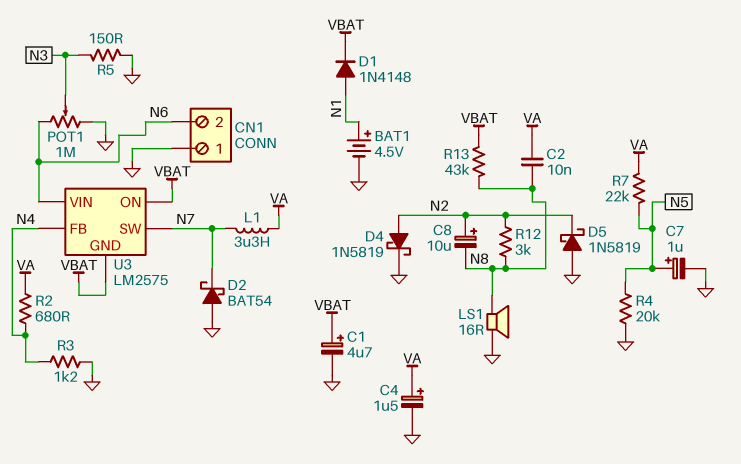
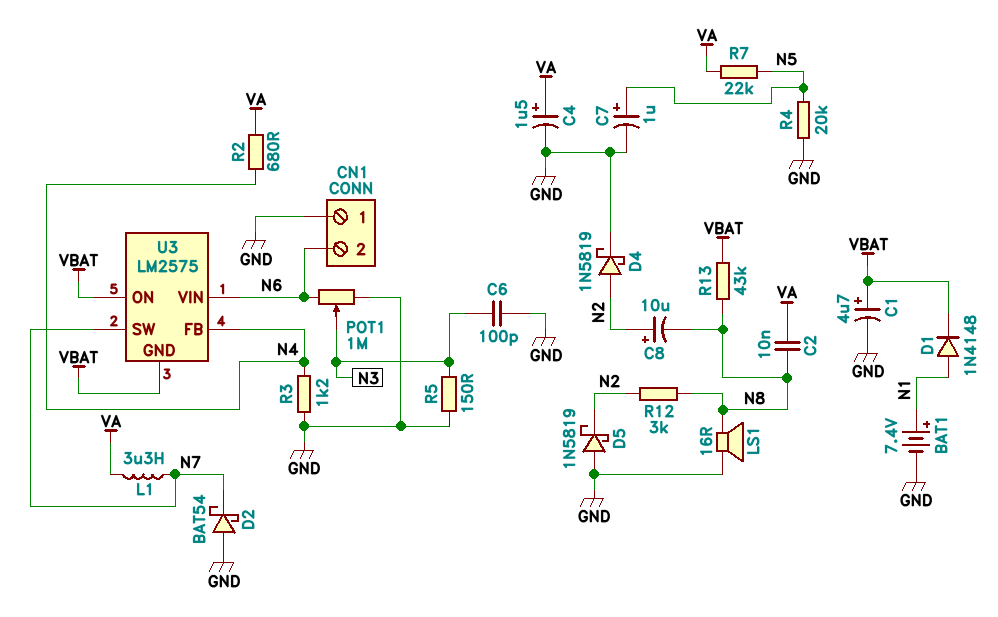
BAT1: 4.5V (plus N1, minus GND) -> 7.4V (plus N1, minus GND)
C6: none -> 100pF (GND, N3)

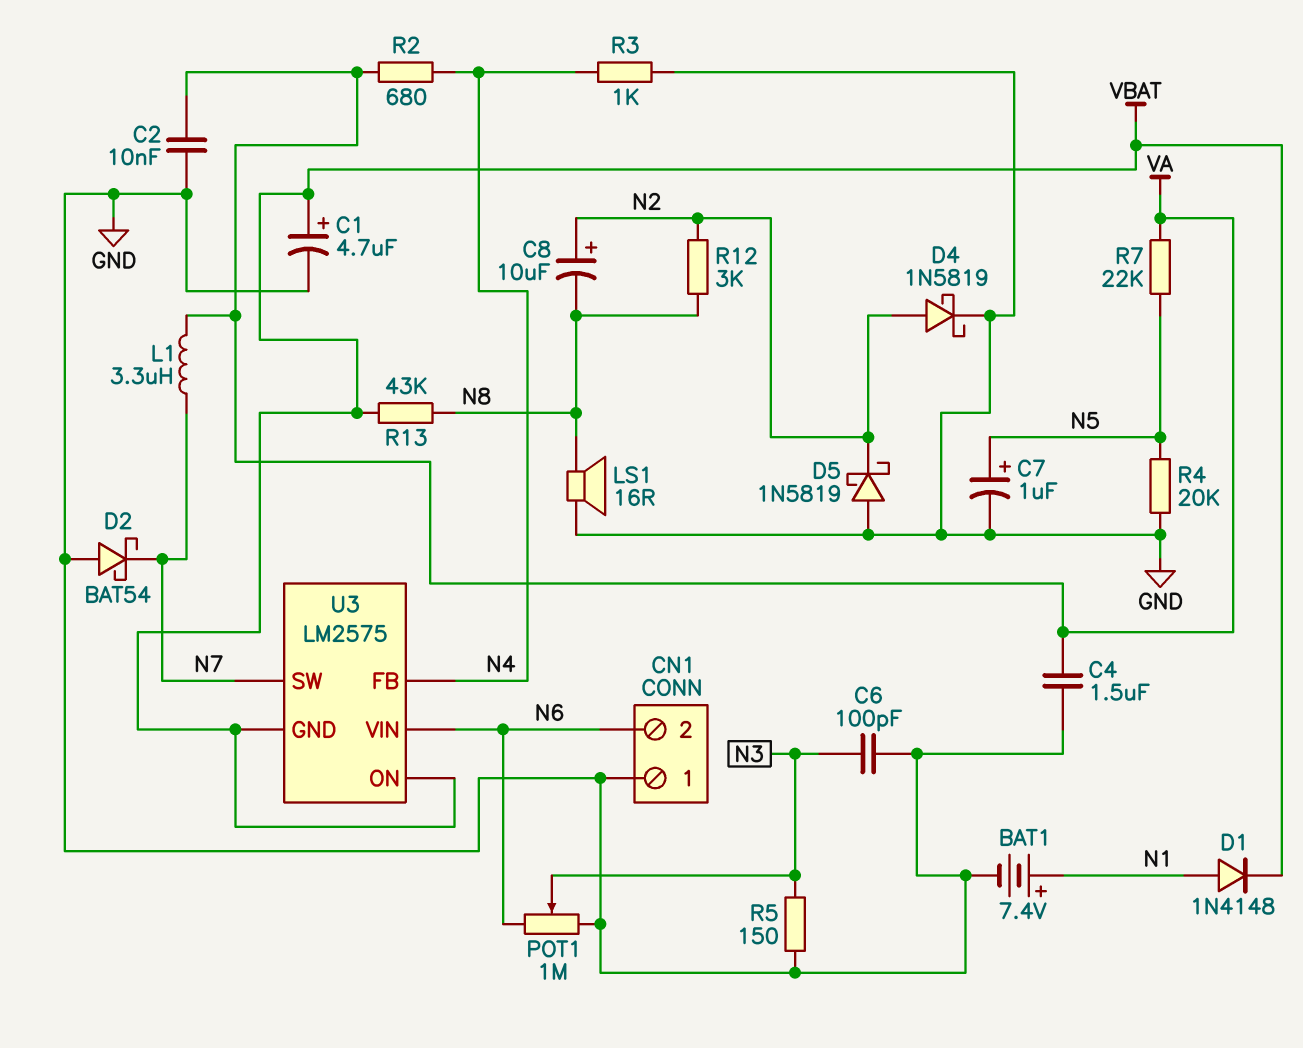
C2: 10nF (N8, VA) -> 10nF (GND, VA)
C4: 1.5uF (plus VA, minus GND) -> 1.5uF (GND, VA)
R3: 1.2k (GND, N4) -> 1k (GND, N4)

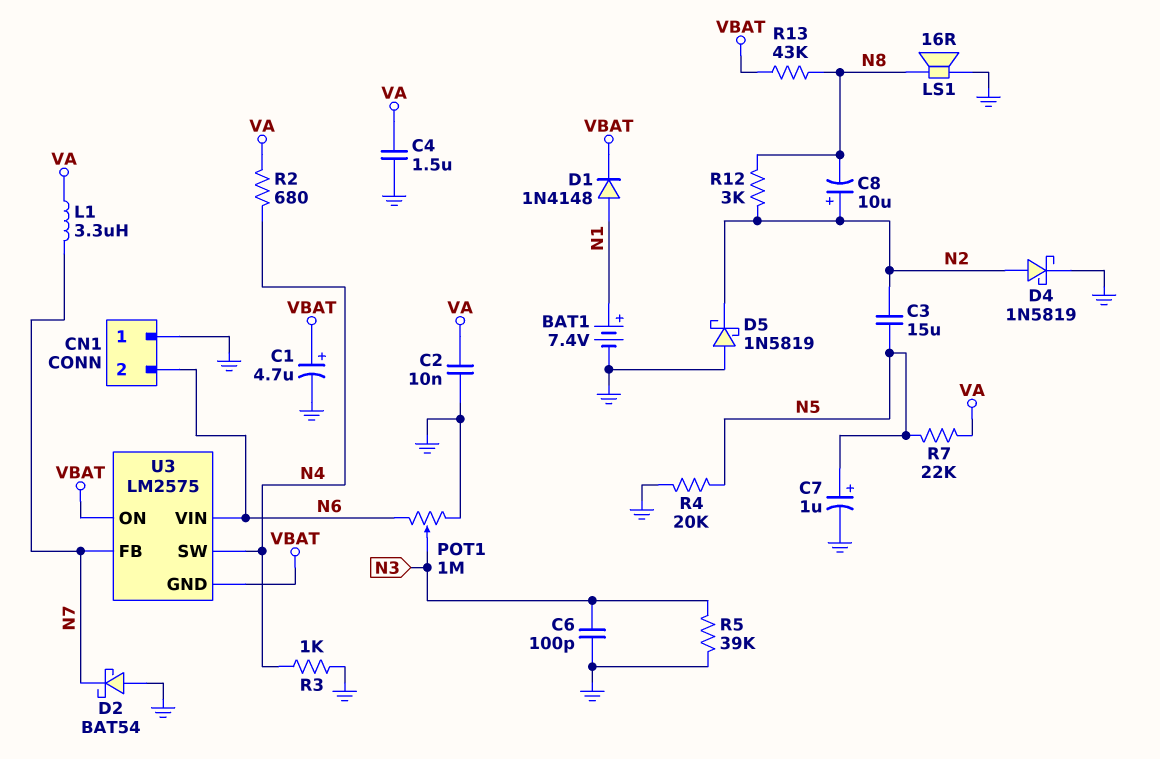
C3: none -> 15uF (N2, N5)
R5: 150 (GND, N3) -> 39k (GND, N3)
U3 pin FB: N4 -> N7
U3 pin SW: N7 -> N4

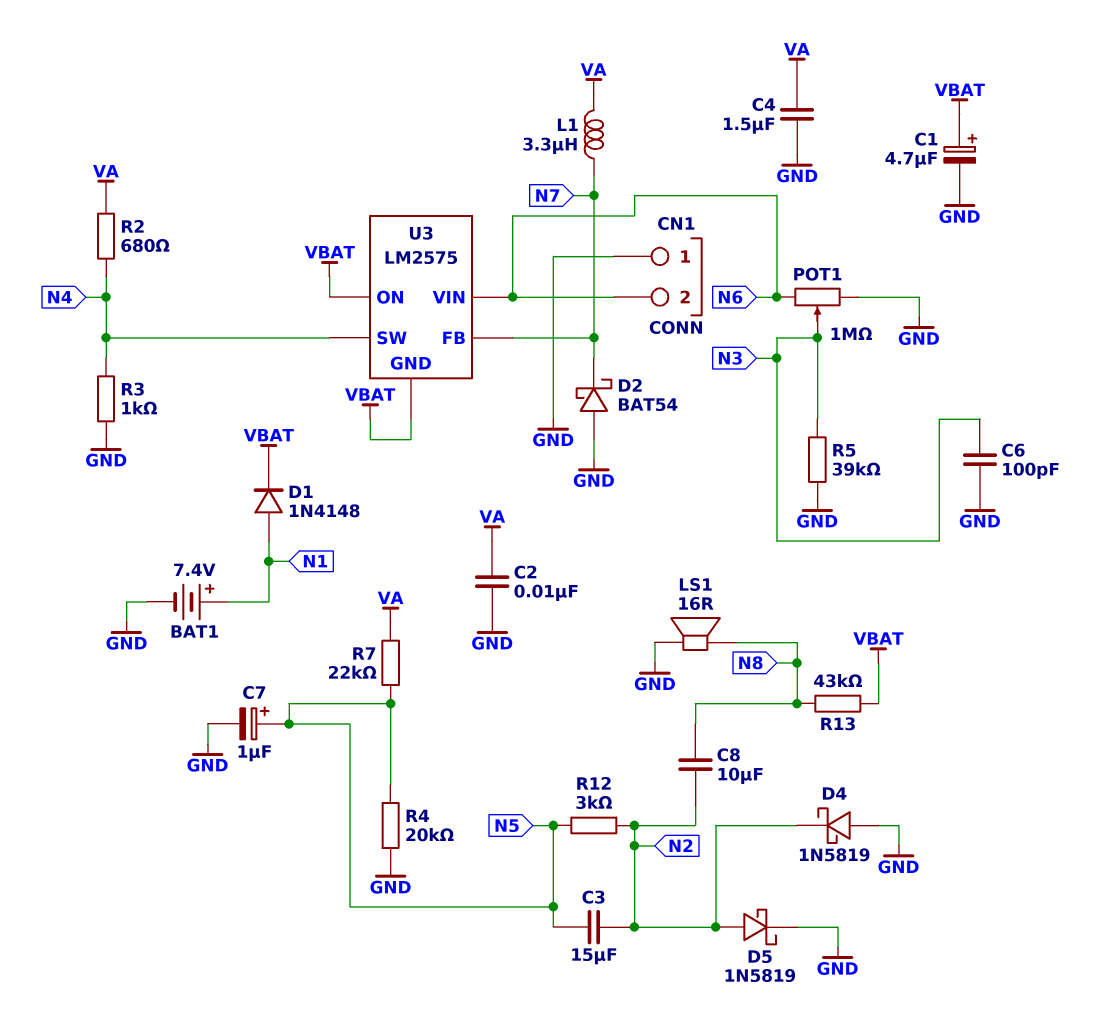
C8: 10uF (plus N2, minus N8) -> 10uF (N2, N8)
D4: schottky 1N5819 (A N2, K GND) -> schottky 1N5819 (A GND, K N2)
D5: schottky 1N5819 (A GND, K N2) -> schottky 1N5819 (A N2, K GND)
R12: 3k (N2, N8) -> 3k (N2, N5)

